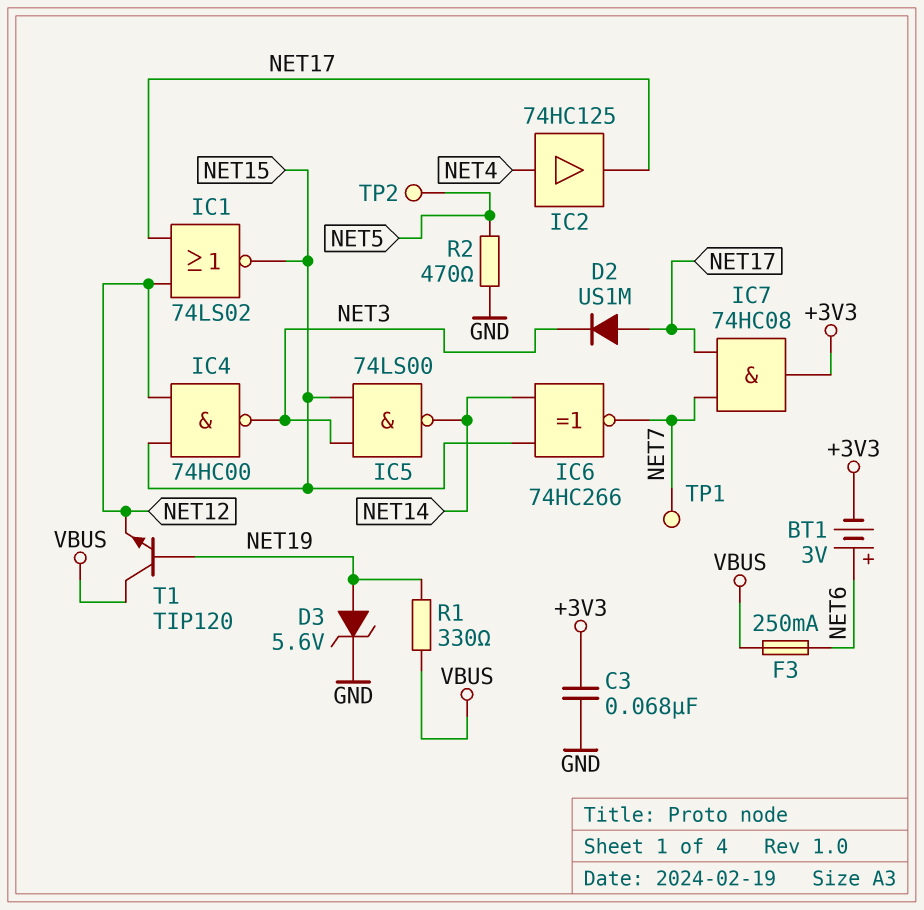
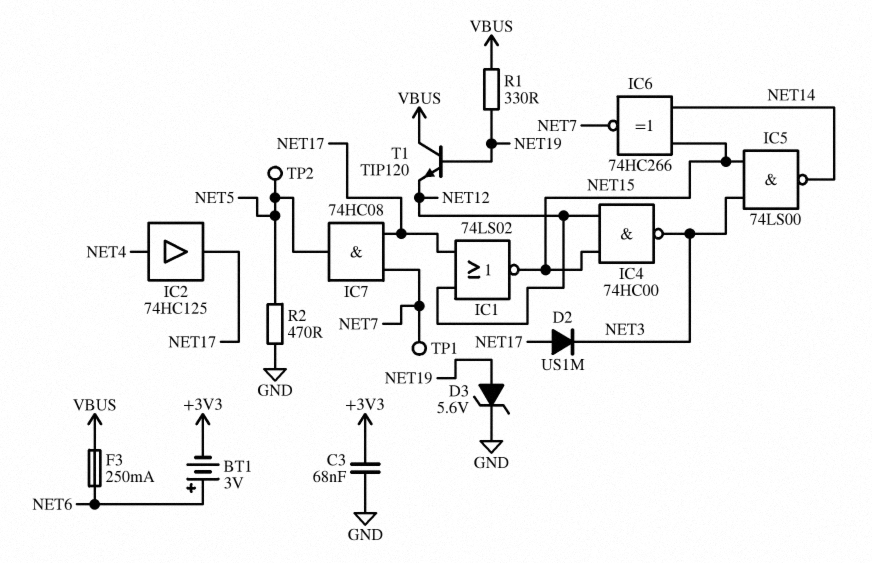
IC7: AND 74HC08 (in NET7, in NET17, out +3V3) -> AND 74HC08 (in NET7, in NET17, out NET5)

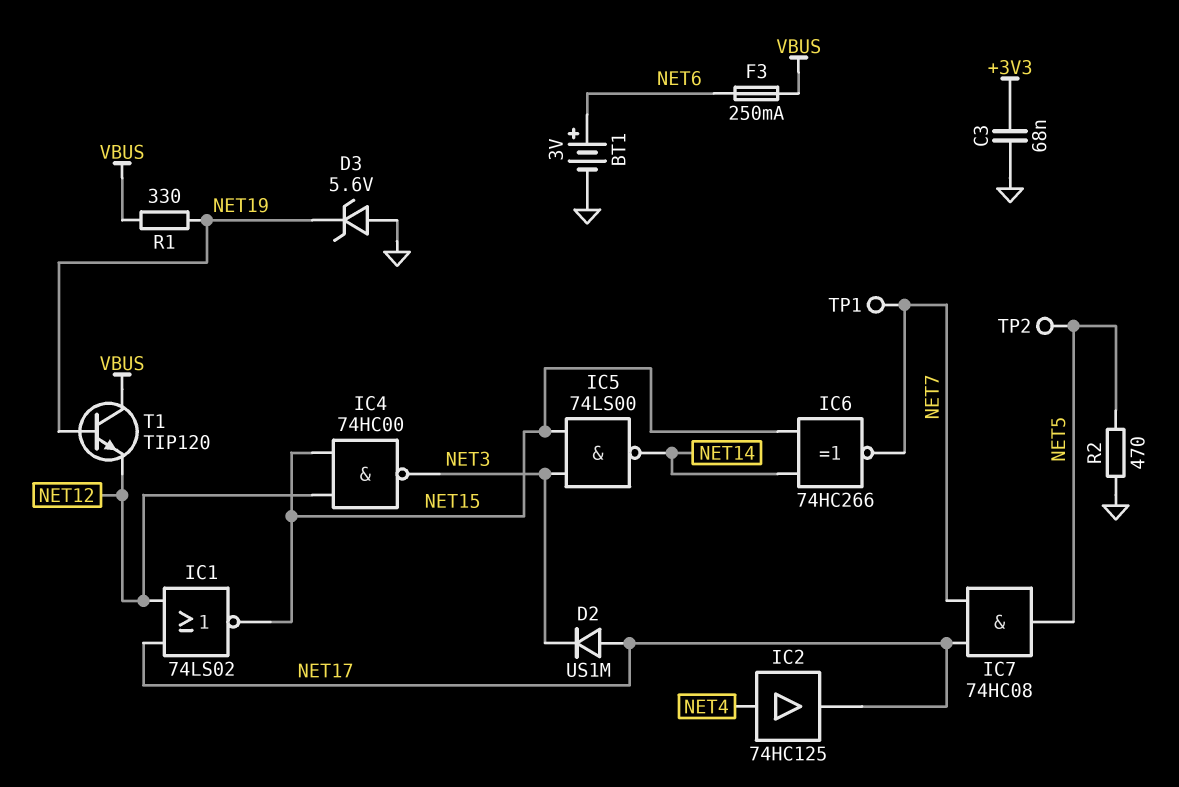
BT1: 3V (plus NET6, minus +3V3) -> 3V (plus NET6, minus GND)
D3: zener 5.6V (A NET19, K GND) -> zener 5.6V (A GND, K NET19)

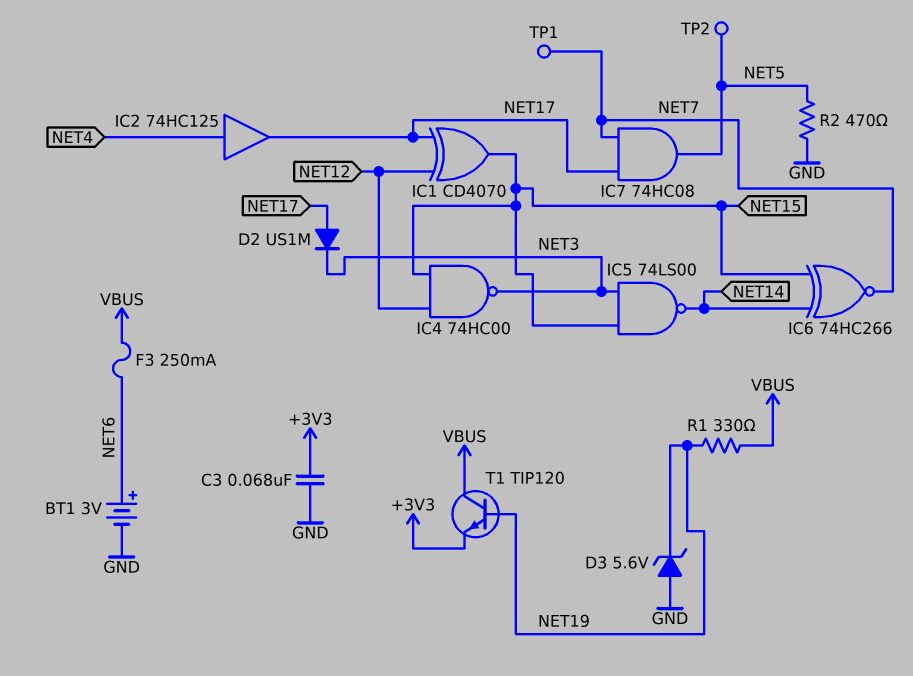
IC1: NOR 74LS02 (in NET12, in NET17, out NET15) -> XOR CD4070 (in NET12, in NET17, out NET15)
T1: NPN TIP120 (B NET19, C VBUS, E NET12) -> NPN TIP120 (B NET19, C VBUS, E +3V3)

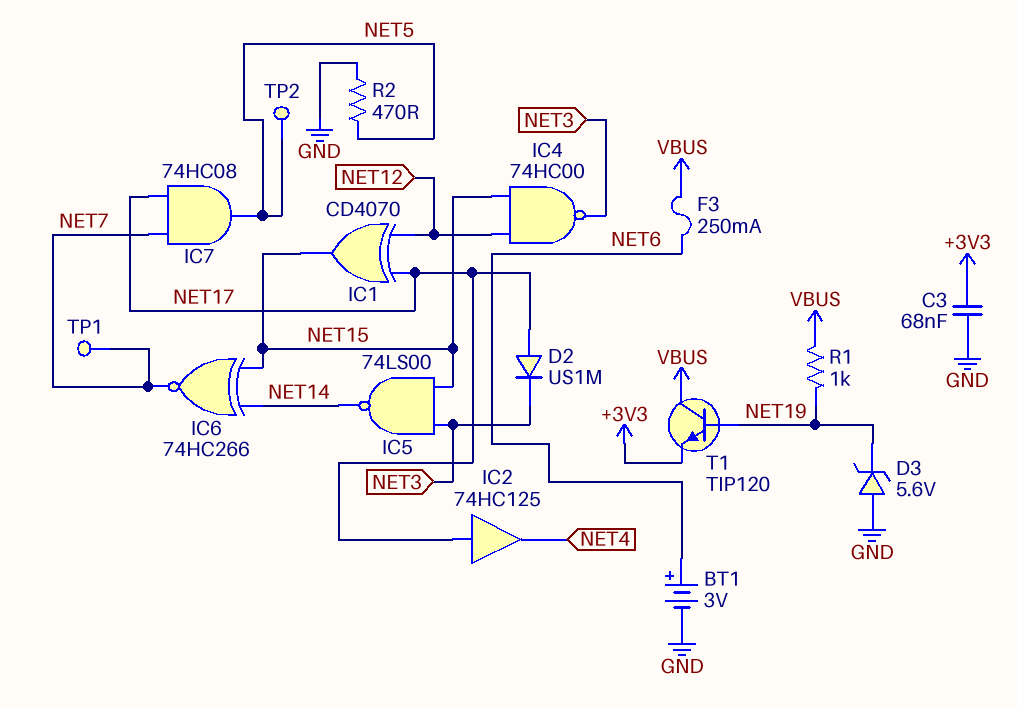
IC2: buffer 74HC125 (in NET4, out NET17) -> buffer 74HC125 (in NET17, out NET4)
R1: 330 (NET19, VBUS) -> 1k (NET19, VBUS)

